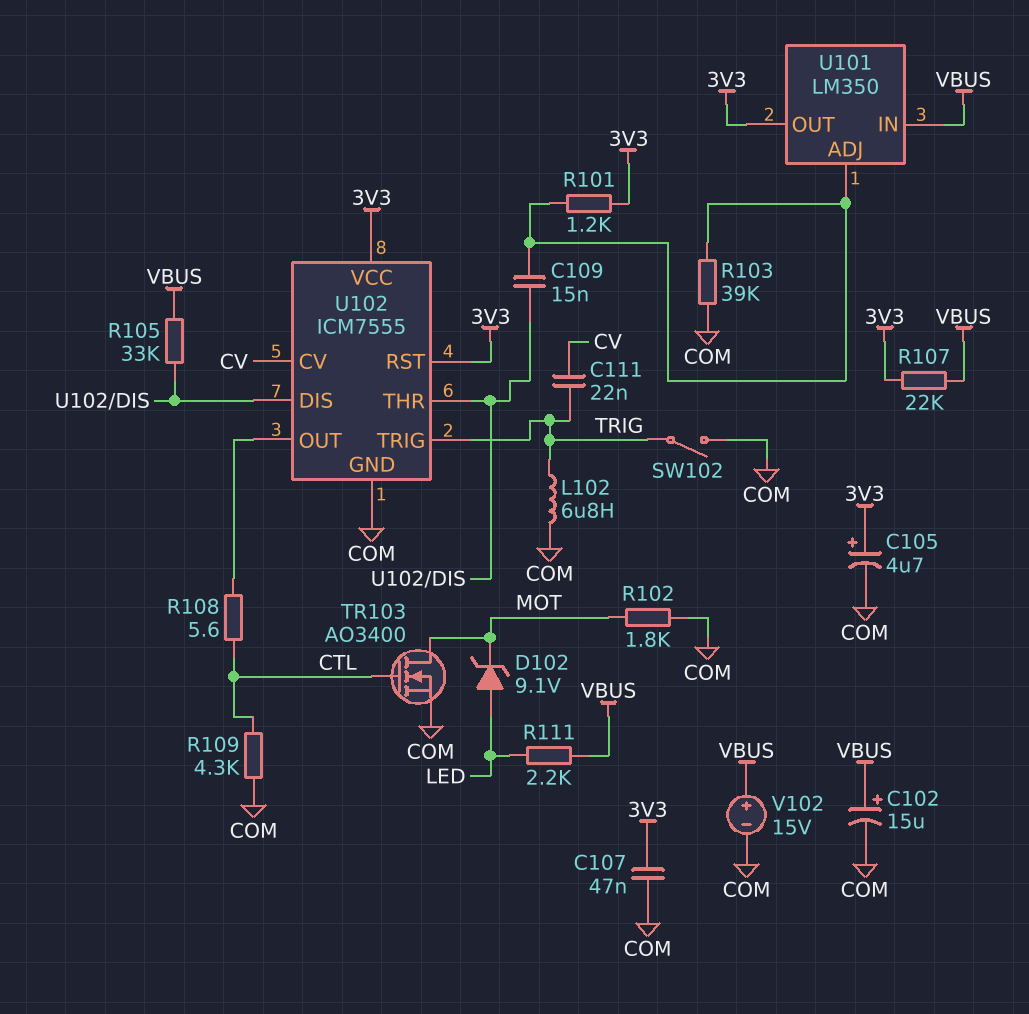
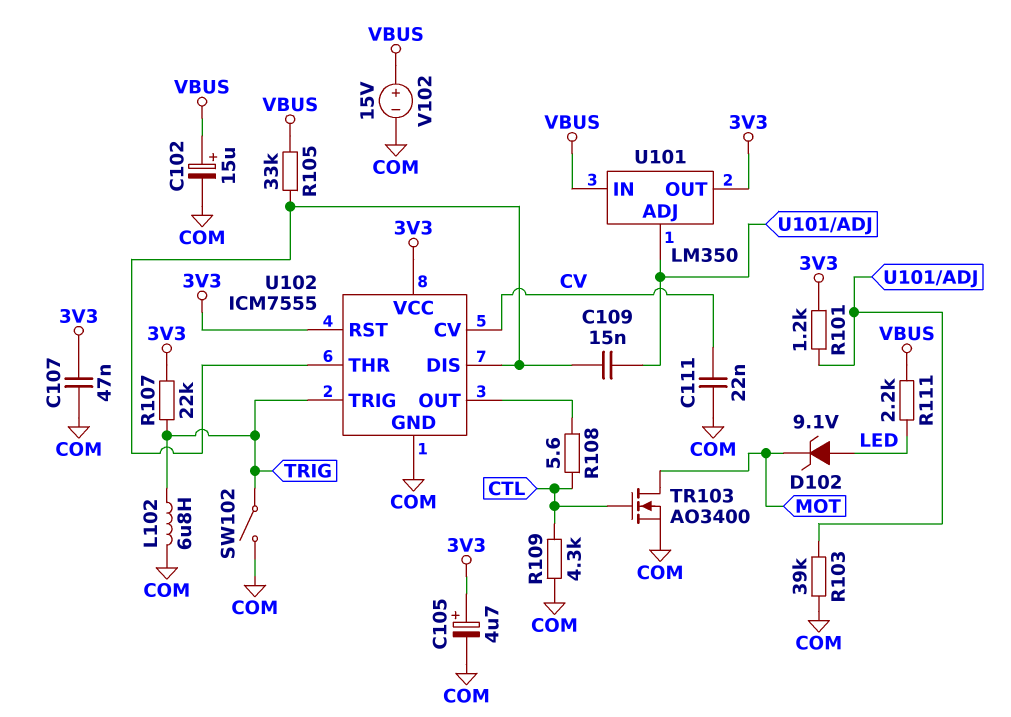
C111: 22nF (CV, TRIG) -> 22nF (COM, CV)
R102: 1.8k (COM, MOT) -> none
R107: 22k (3V3, VBUS) -> 22k (3V3, TRIG)

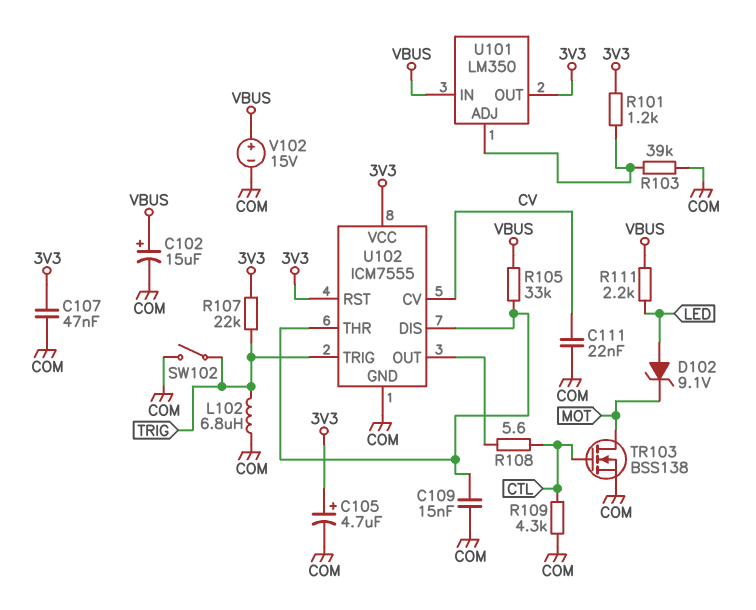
C109: 15nF (U101/ADJ, U102/DIS) -> 15nF (COM, U102/DIS)
TR103: NMOS AO3400 (G CTL, D MOT, S COM) -> NMOS BSS138 (G CTL, D MOT, S COM)

